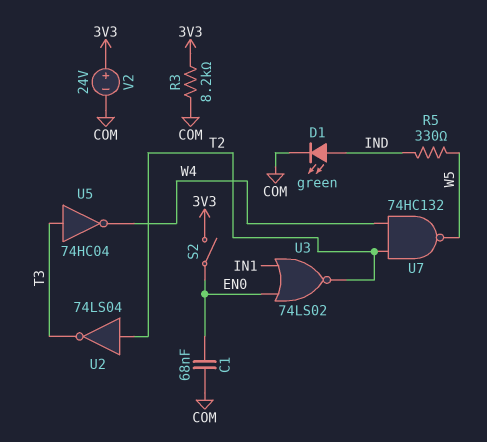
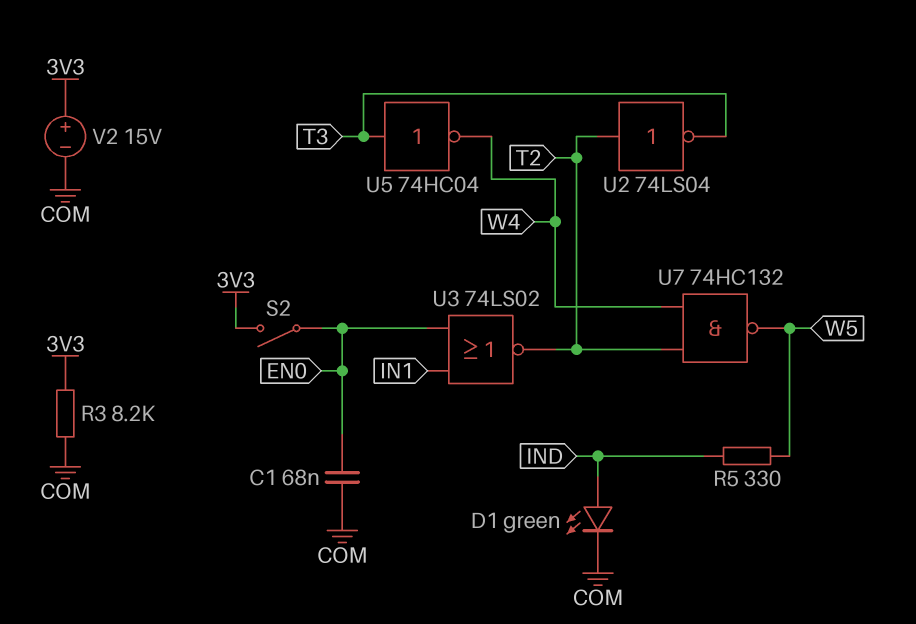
V2: 24V (plus 3V3, minus COM) -> 15V (plus 3V3, minus COM)

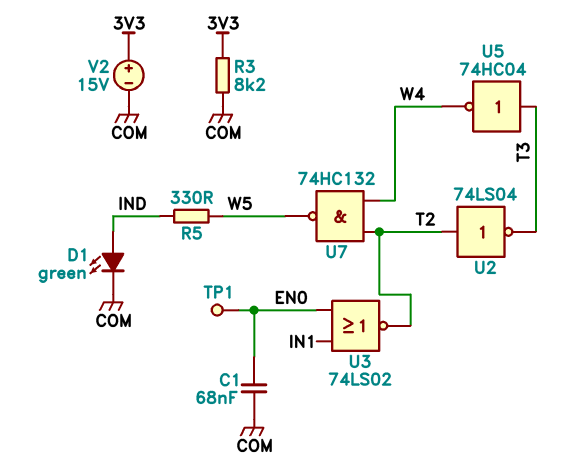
S2: switch (3V3, EN0) -> none
TP1: none -> test point (EN0)

